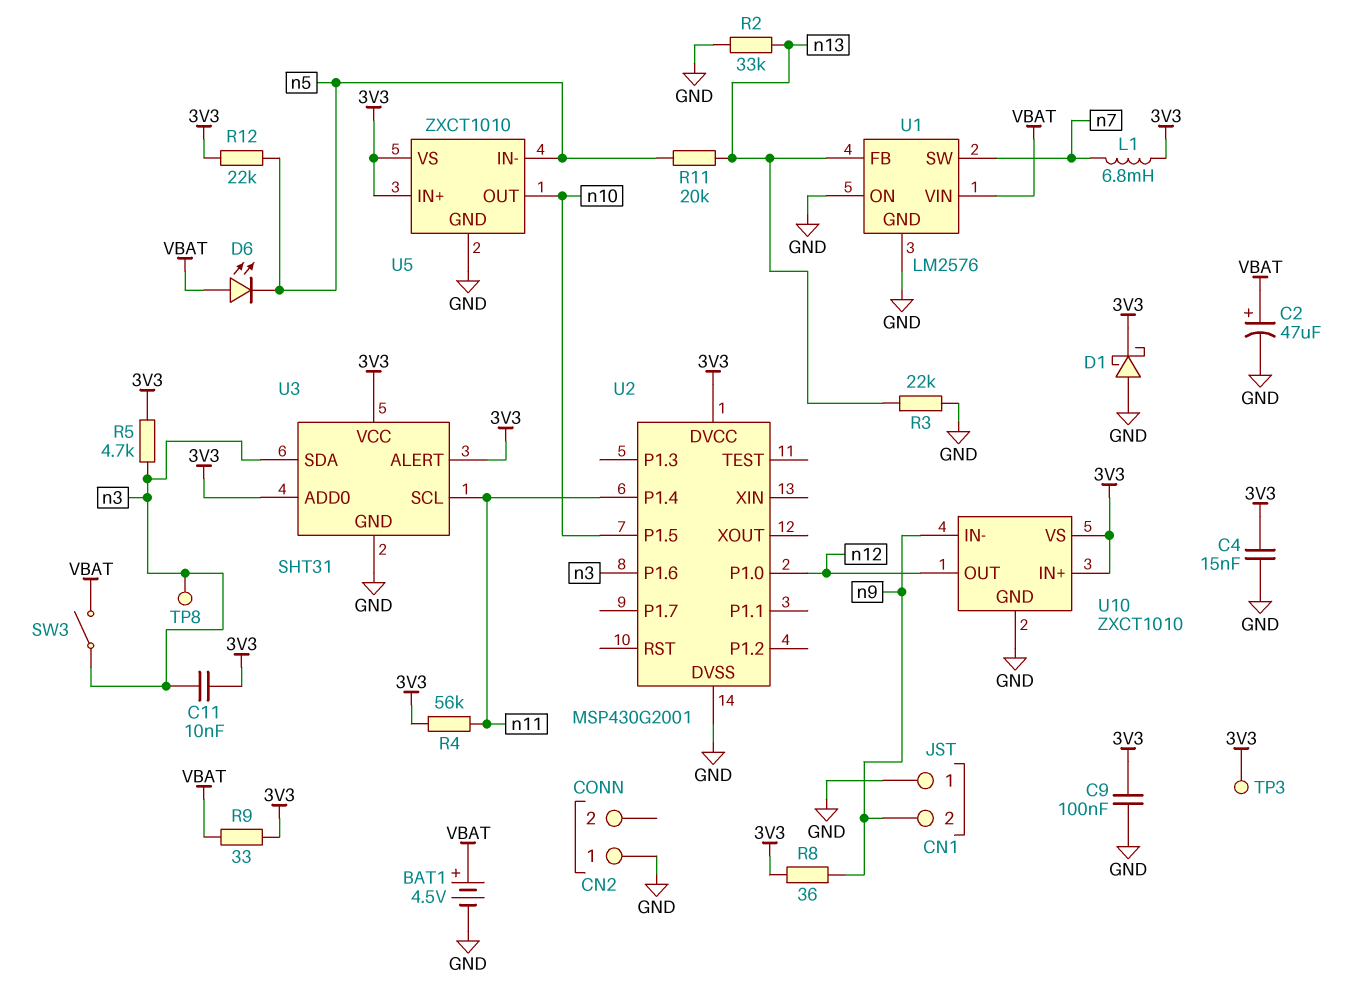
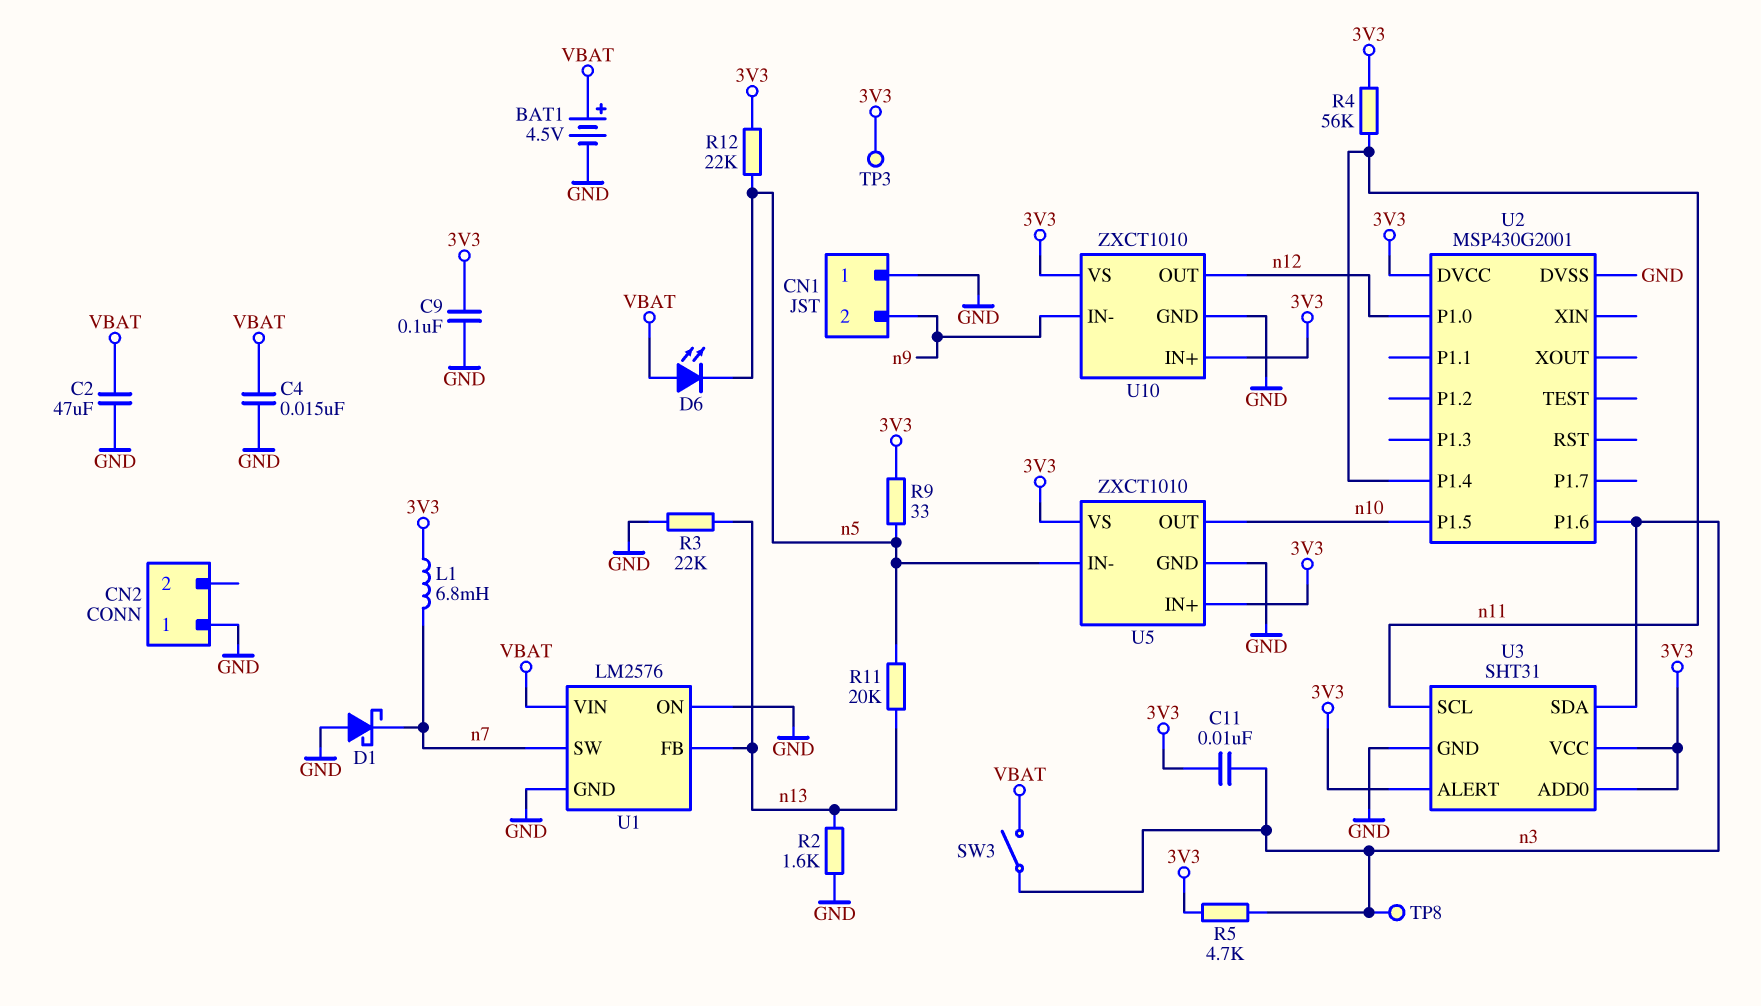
C2: 47uF (plus VBAT, minus GND) -> 47uF (GND, VBAT)
C4: 15nF (3V3, GND) -> 15nF (GND, VBAT)
D1: schottky (A GND, K 3V3) -> schottky (A GND, K n7)
R2: 33k (GND, n13) -> 1.6k (GND, n13)
R8: 36 (3V3, n9) -> none
R9: 33 (3V3, VBAT) -> 33 (3V3, n5)

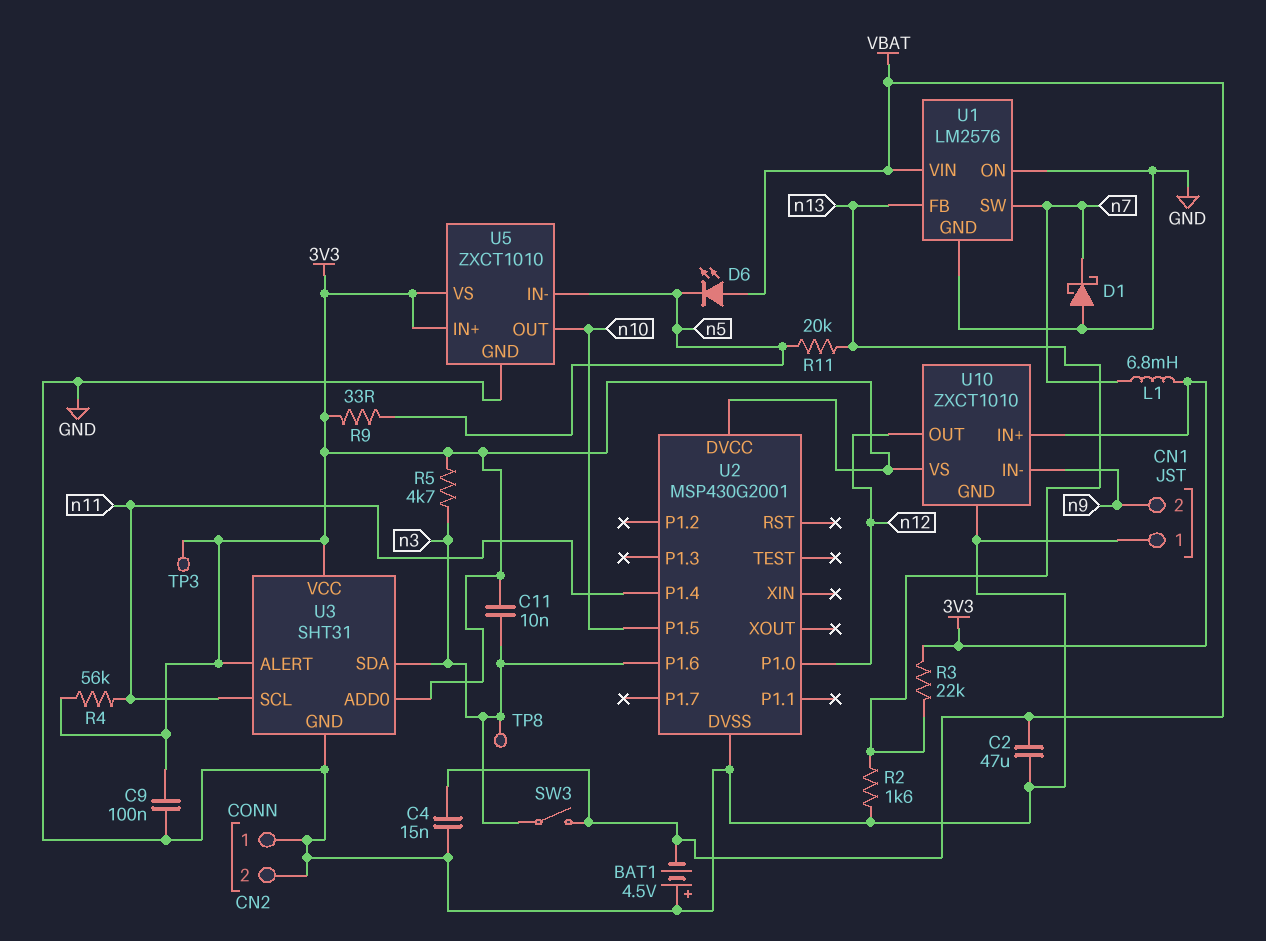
BAT1: 4.5V (plus VBAT, minus GND) -> 4.5V (plus GND, minus VBAT)
CN2 pin 2: none -> GND
R3: 22k (GND, n13) -> 22k (3V3, n13)
R12: 22k (3V3, n5) -> none

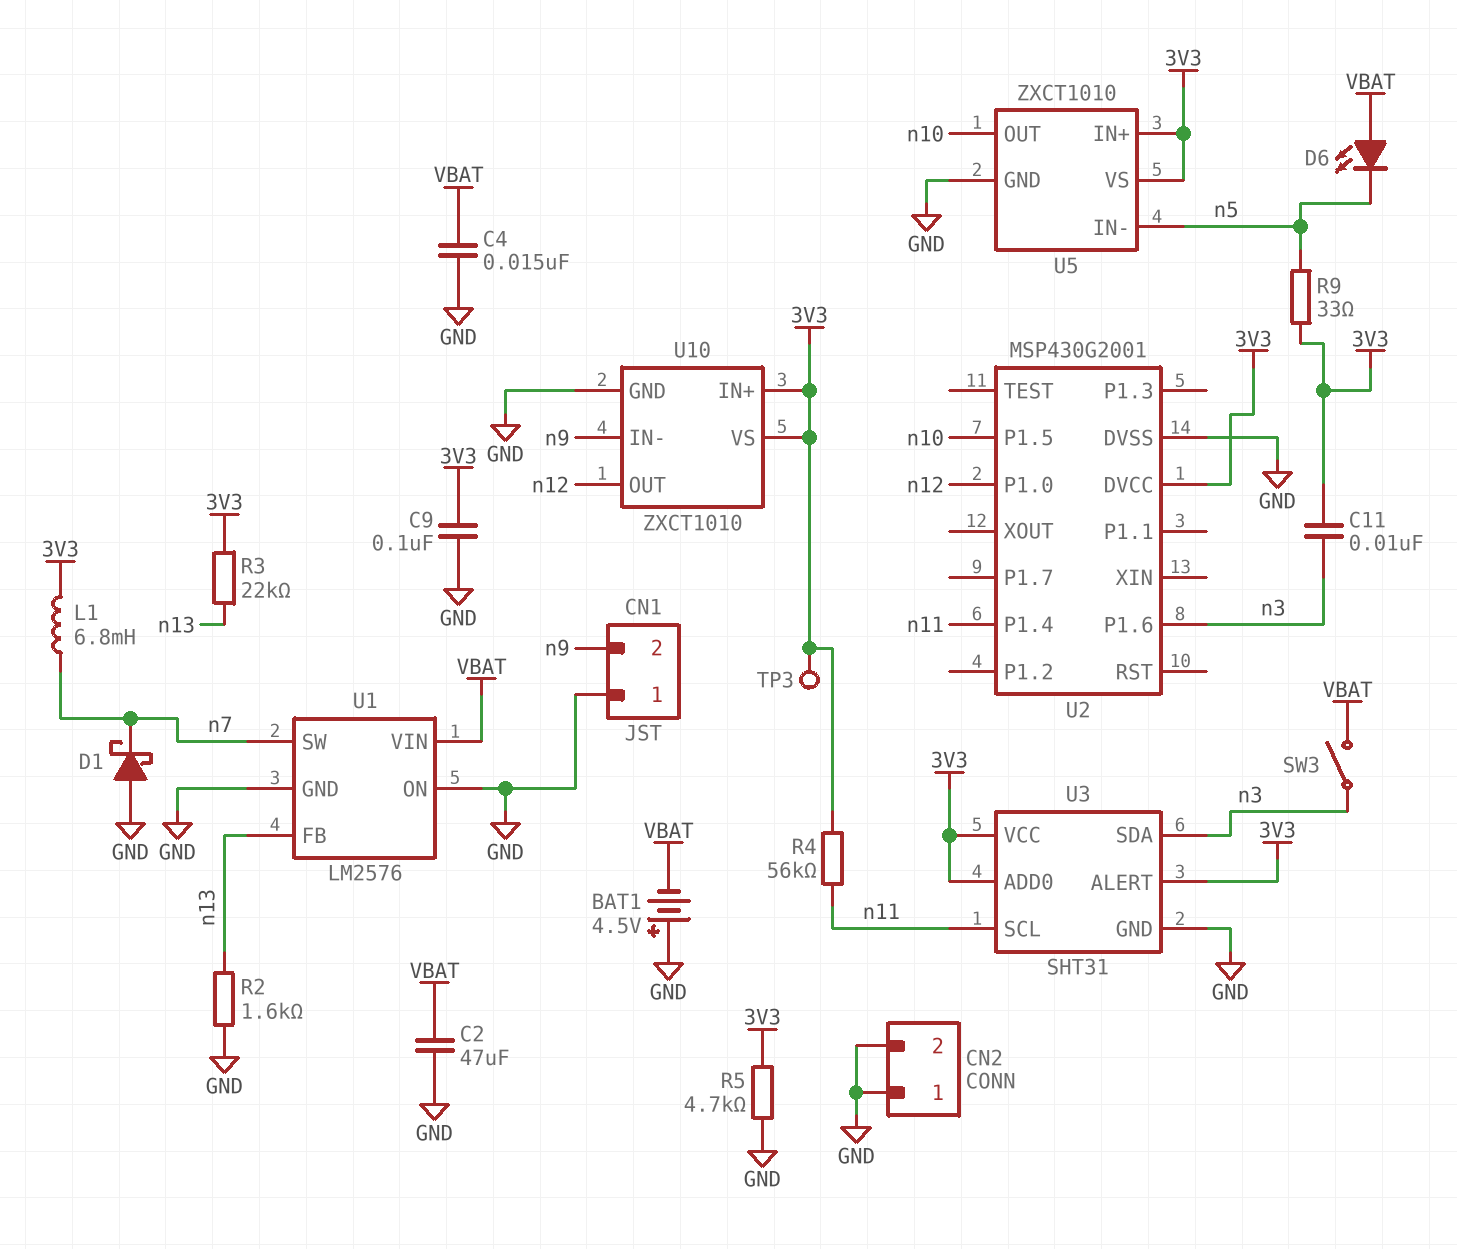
R5: 4.7k (3V3, n3) -> 4.7k (3V3, GND)
R11: 20k (n5, n13) -> none
TP8: test point (n3) -> none

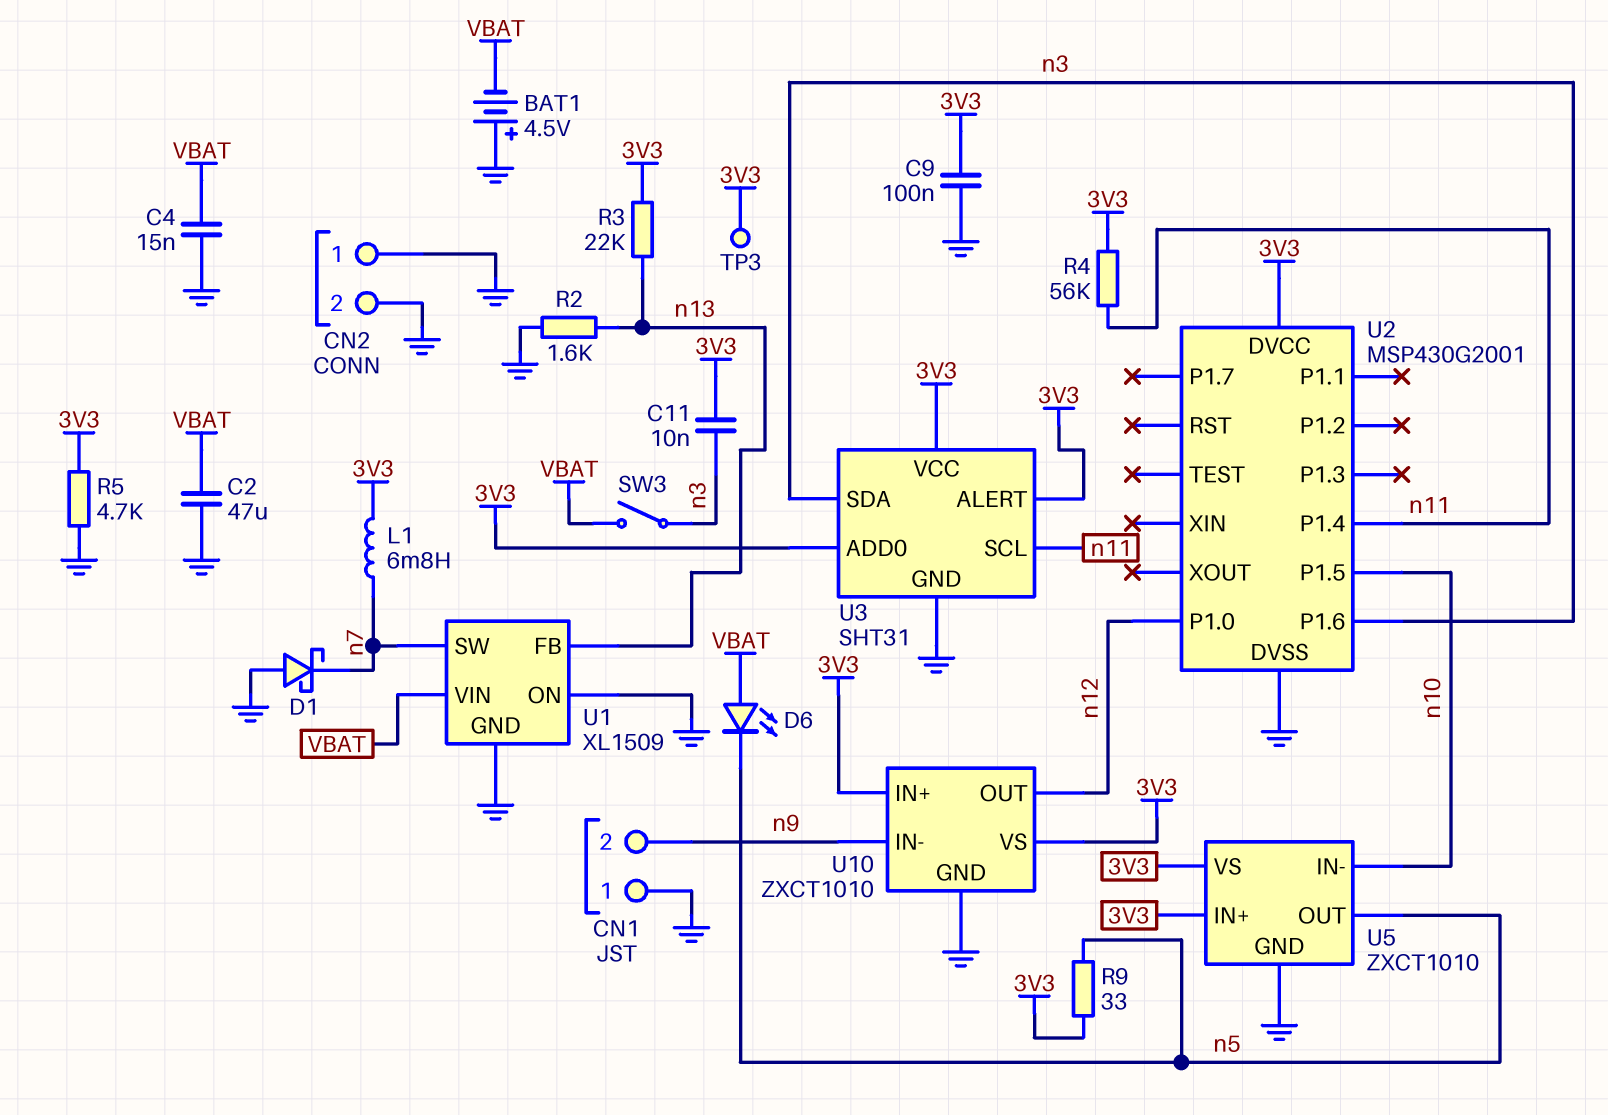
U1: LM2576 -> XL1509
U5 pin IN-: n5 -> n10
U5 pin OUT: n10 -> n5

